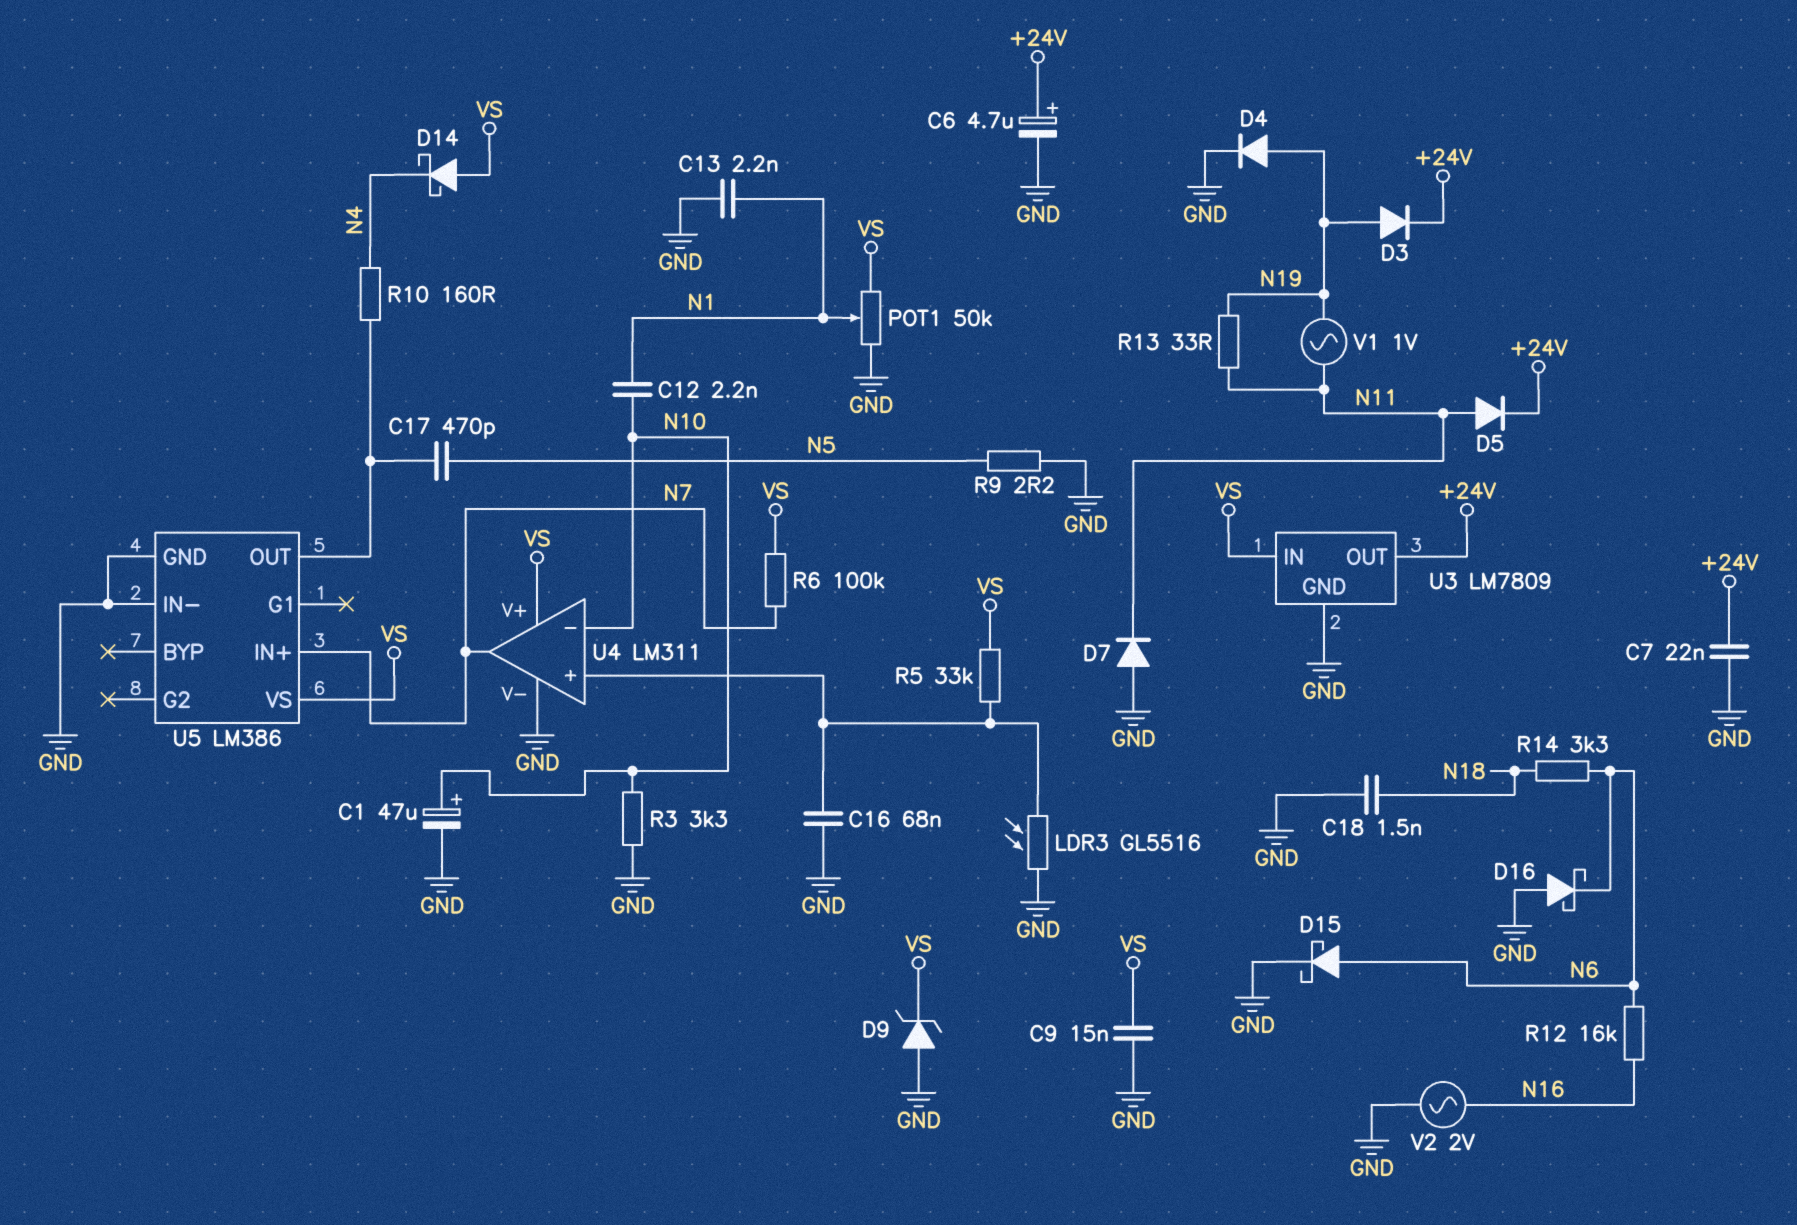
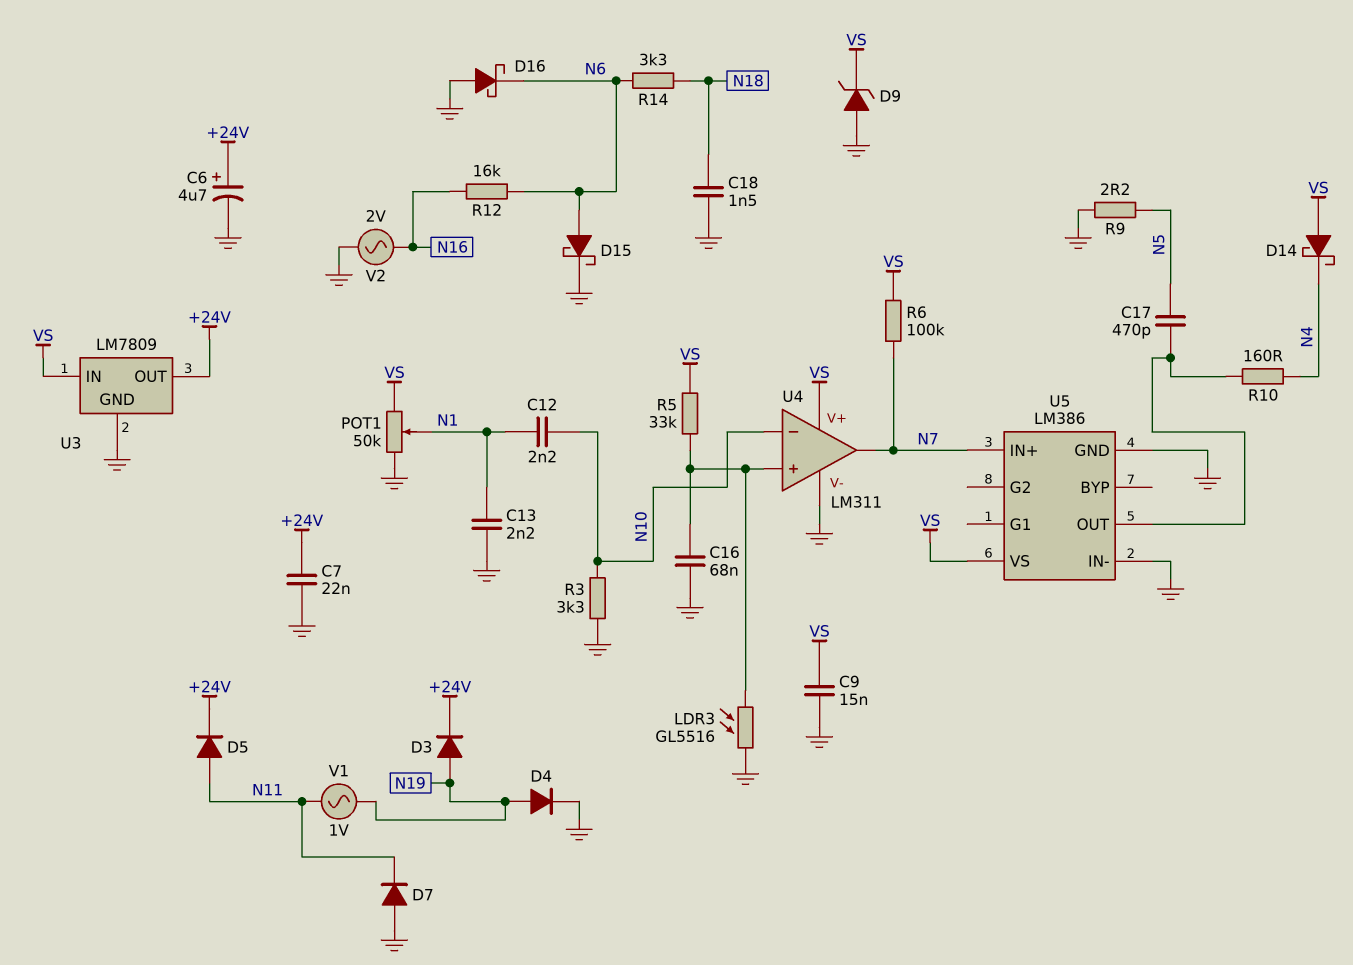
C1: 47uF (plus N10, minus GND) -> none
R13: 33 (N11, N19) -> none

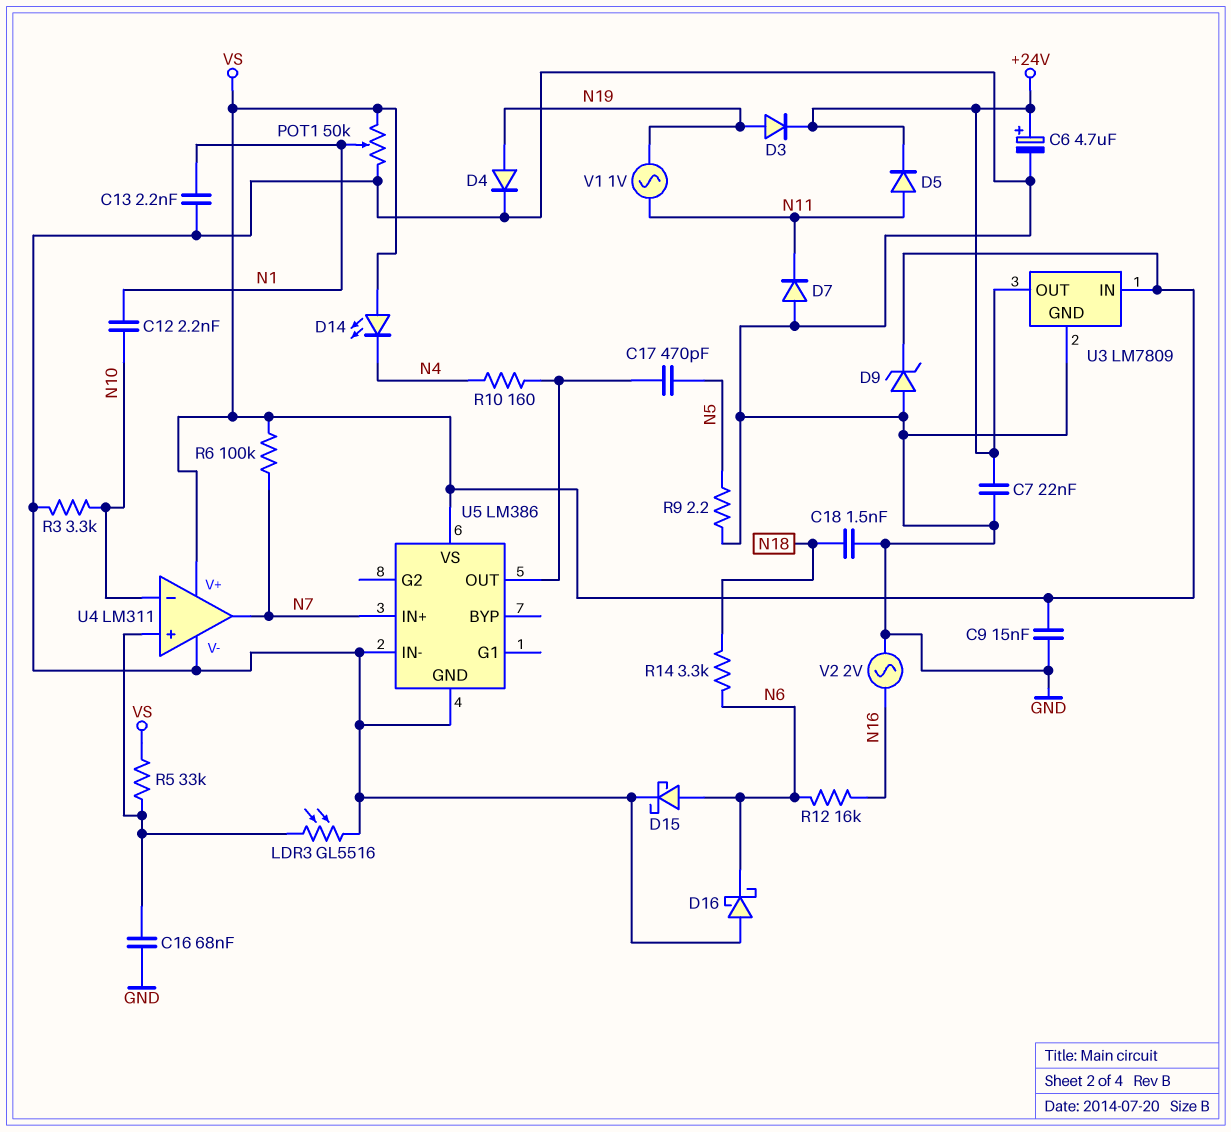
D14: schottky (A VS, K N4) -> LED (A VS, K N4)

